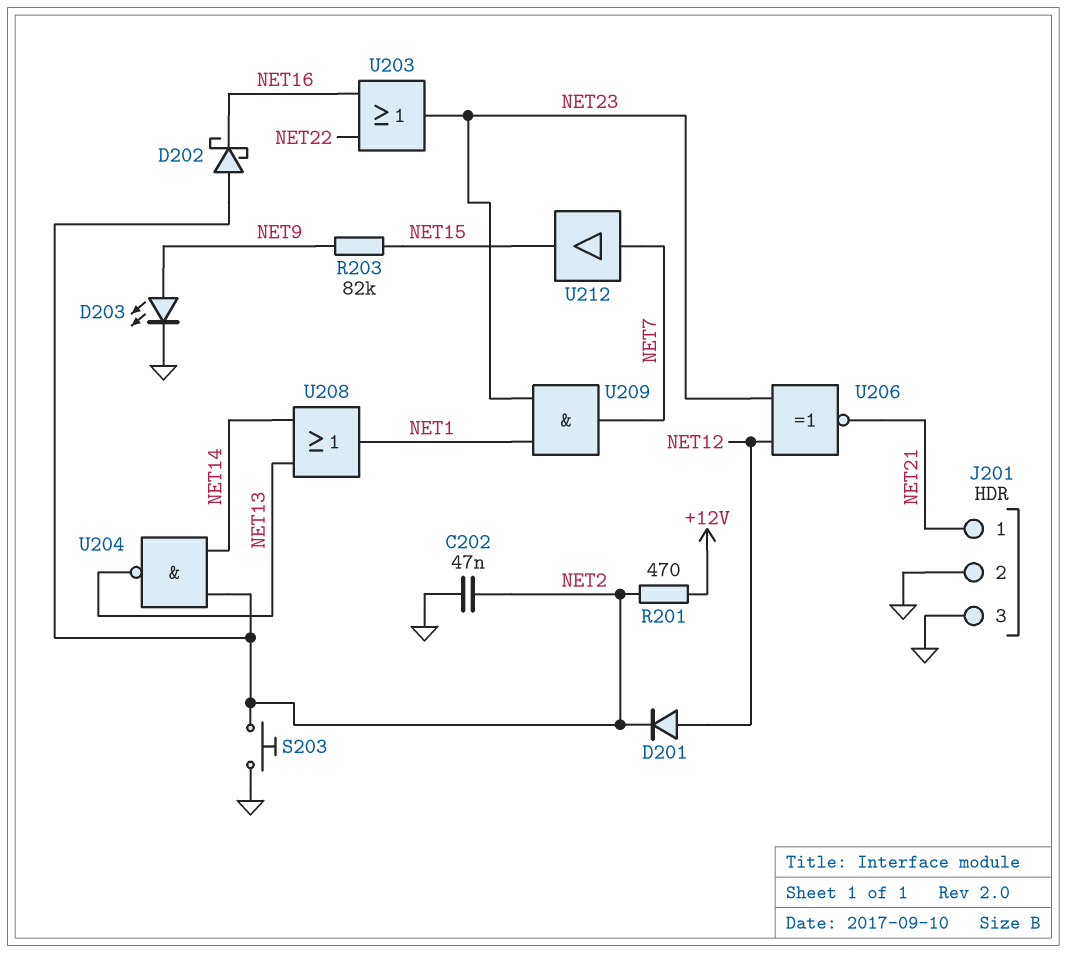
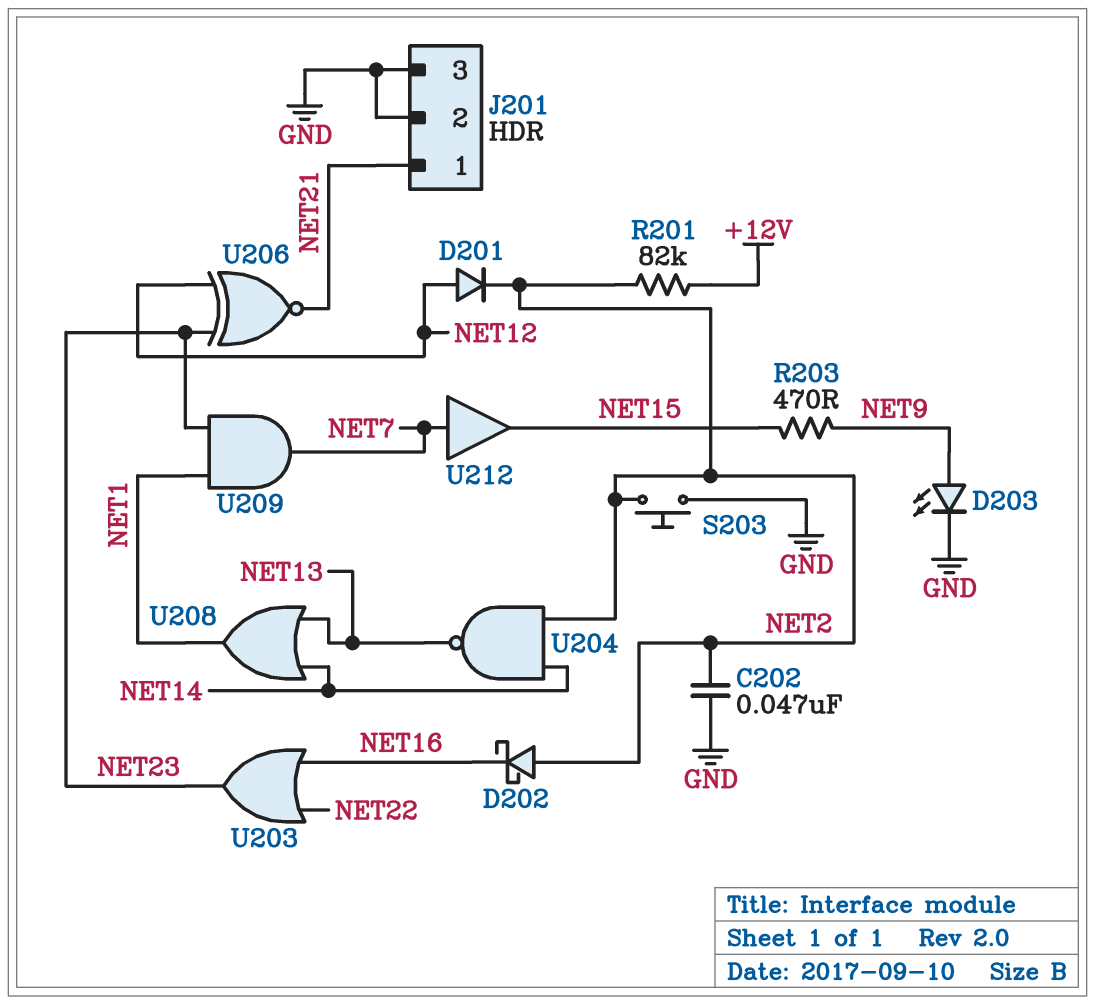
R201: 470 (+12V, NET2) -> 82k (+12V, NET2)
R203: 82k (NET9, NET15) -> 470 (NET9, NET15)

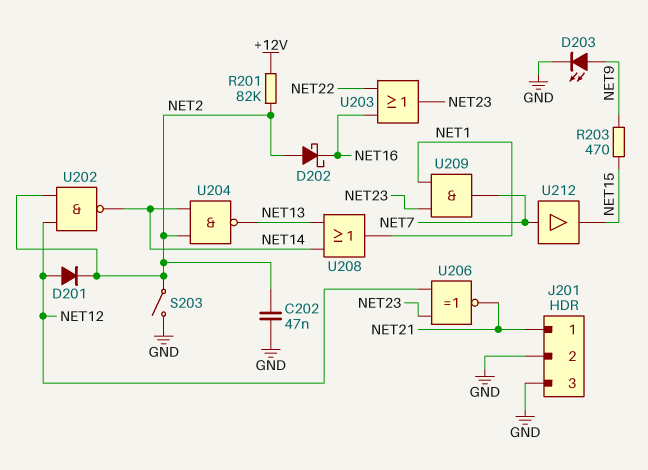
S203: button (GND, NET2) -> switch (GND, NET2)
U202: none -> NAND (in NET2, in NET12, out NET14)

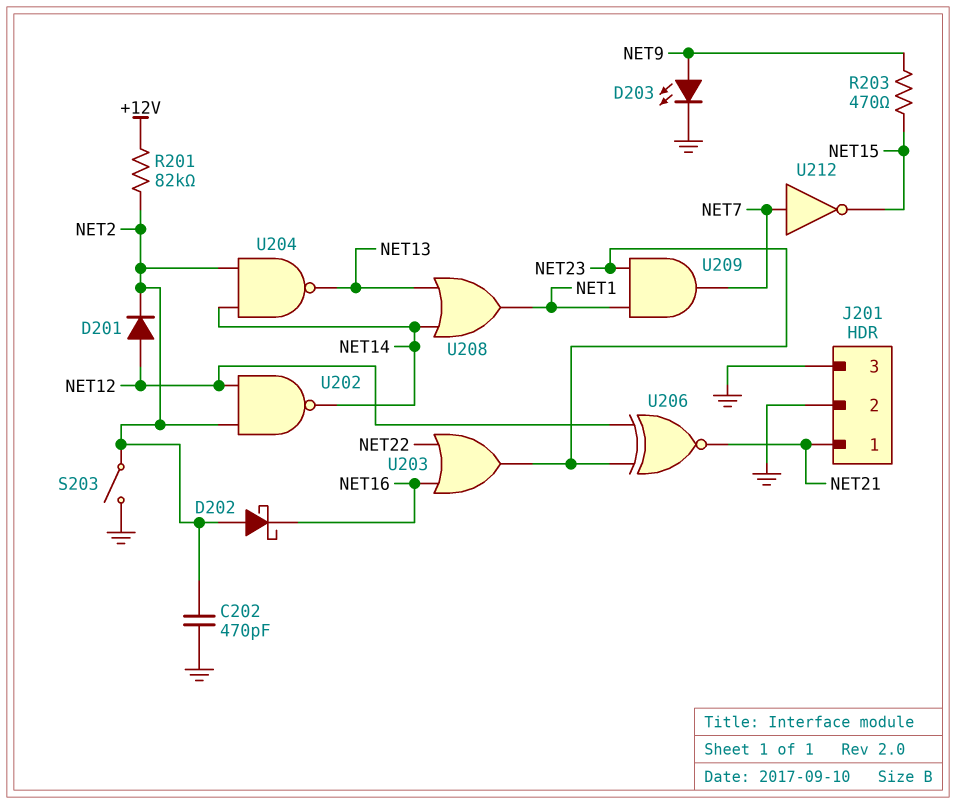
C202: 47nF (GND, NET2) -> 470pF (GND, NET2)
U212: buffer (in NET7, out NET15) -> NOT (in NET7, out NET15)

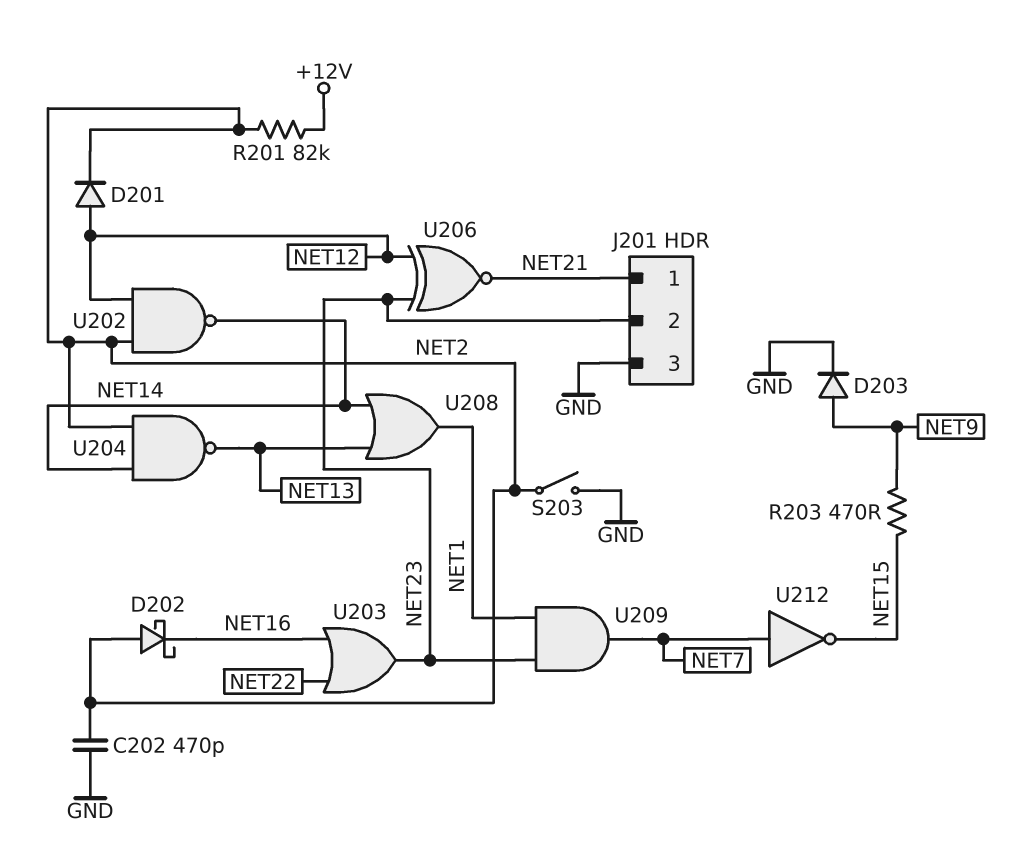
D203: LED (A NET9, K GND) -> diode (A NET9, K GND)
J201 pin 2: GND -> NET23

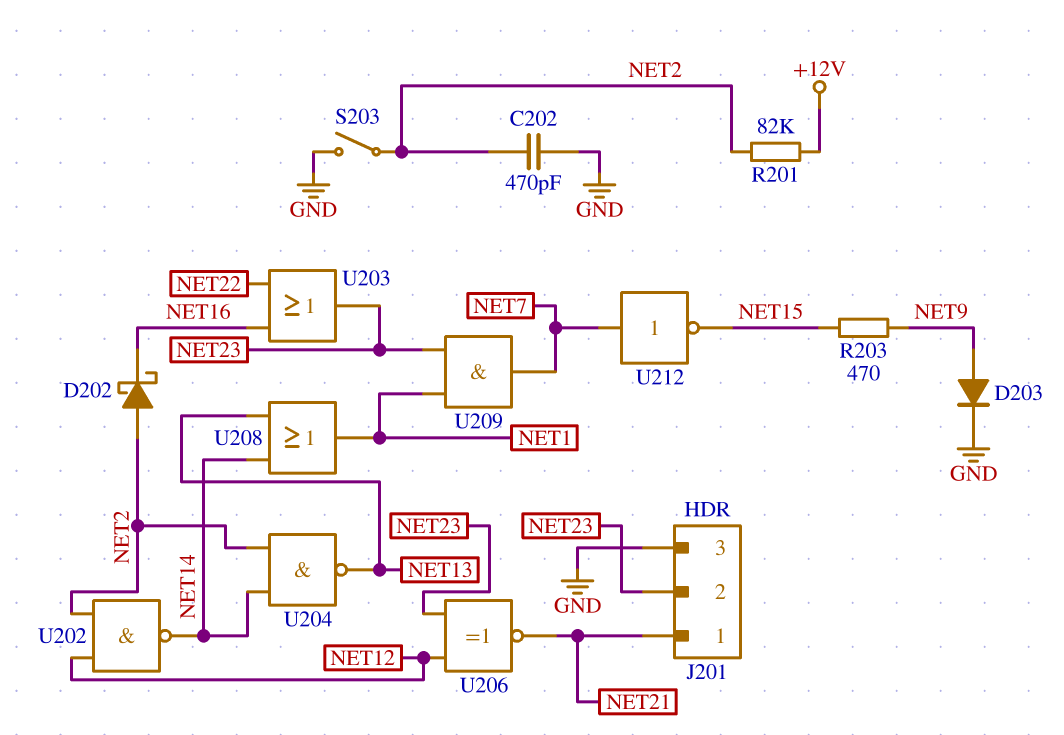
D201: diode (A NET12, K NET2) -> none

